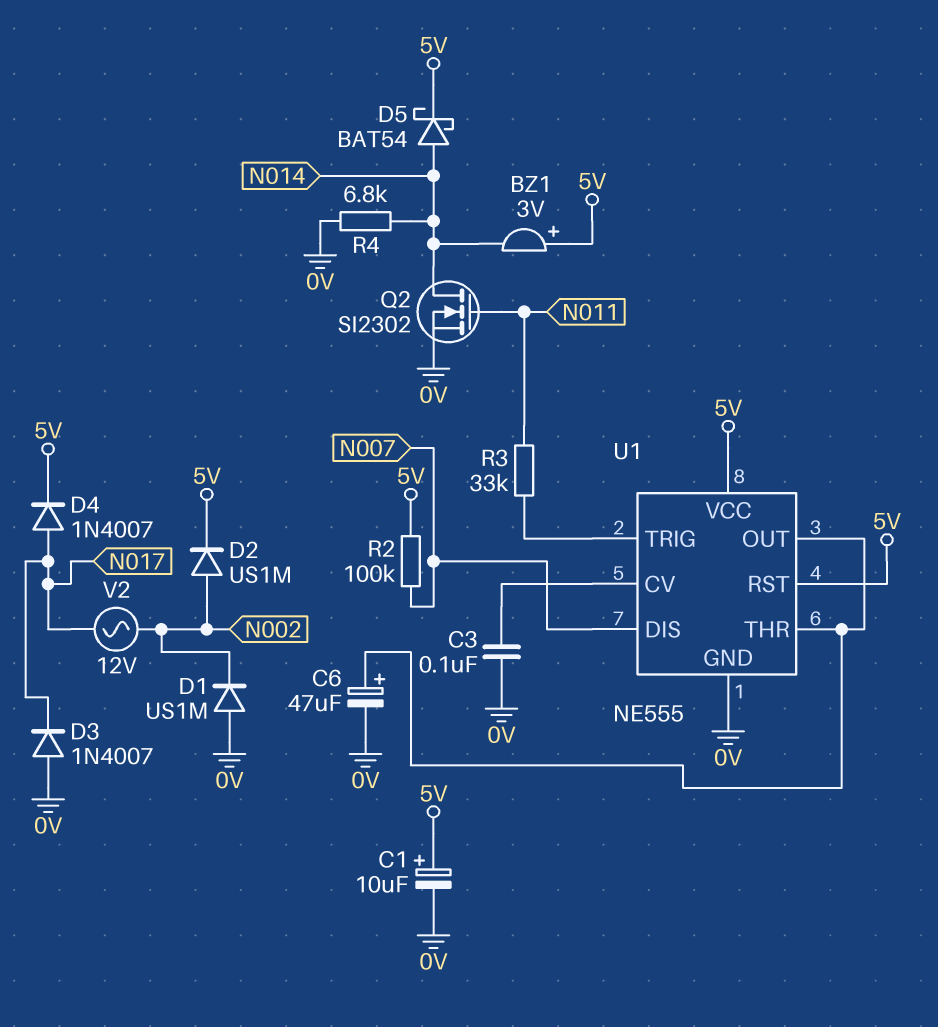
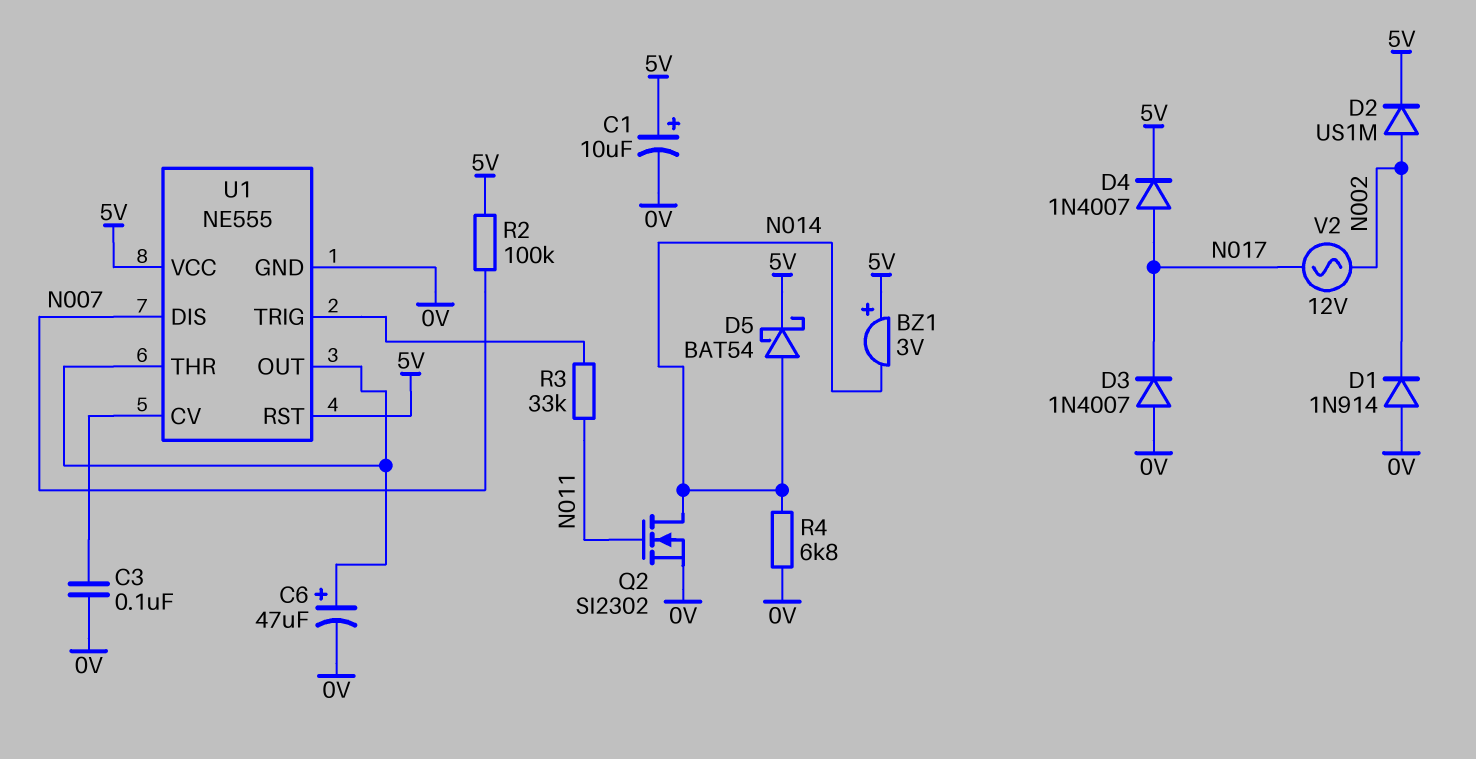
D1: diode US1M (A 0V, K N002) -> diode 1N914 (A 0V, K N002)

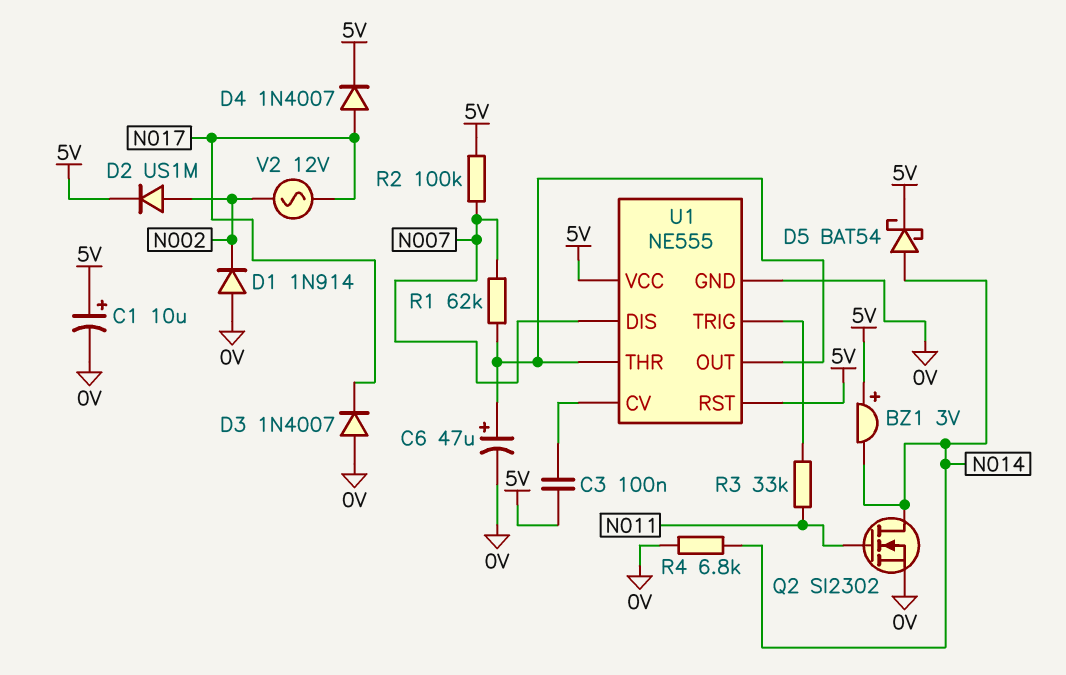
C3: 100nF (0V, U1/CV) -> 100nF (5V, U1/CV)
R1: none -> 62k (N007, U1/OUT)

